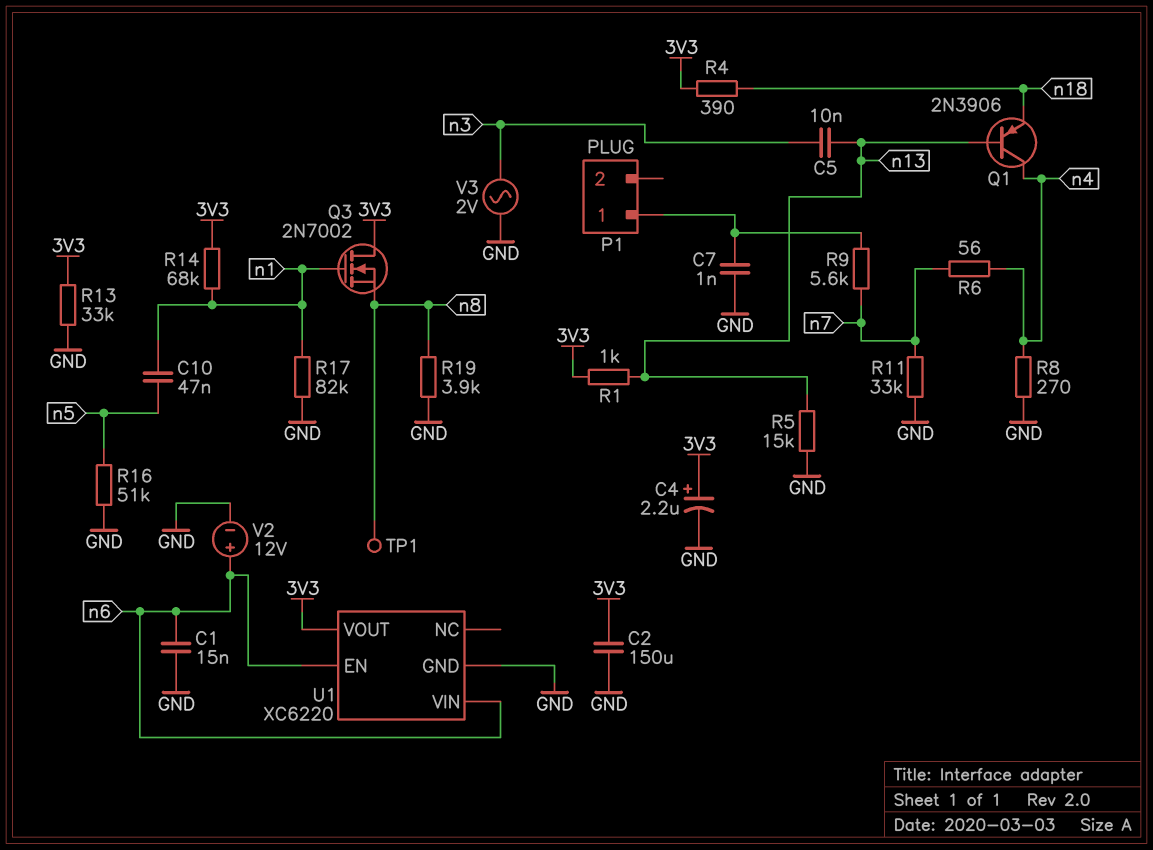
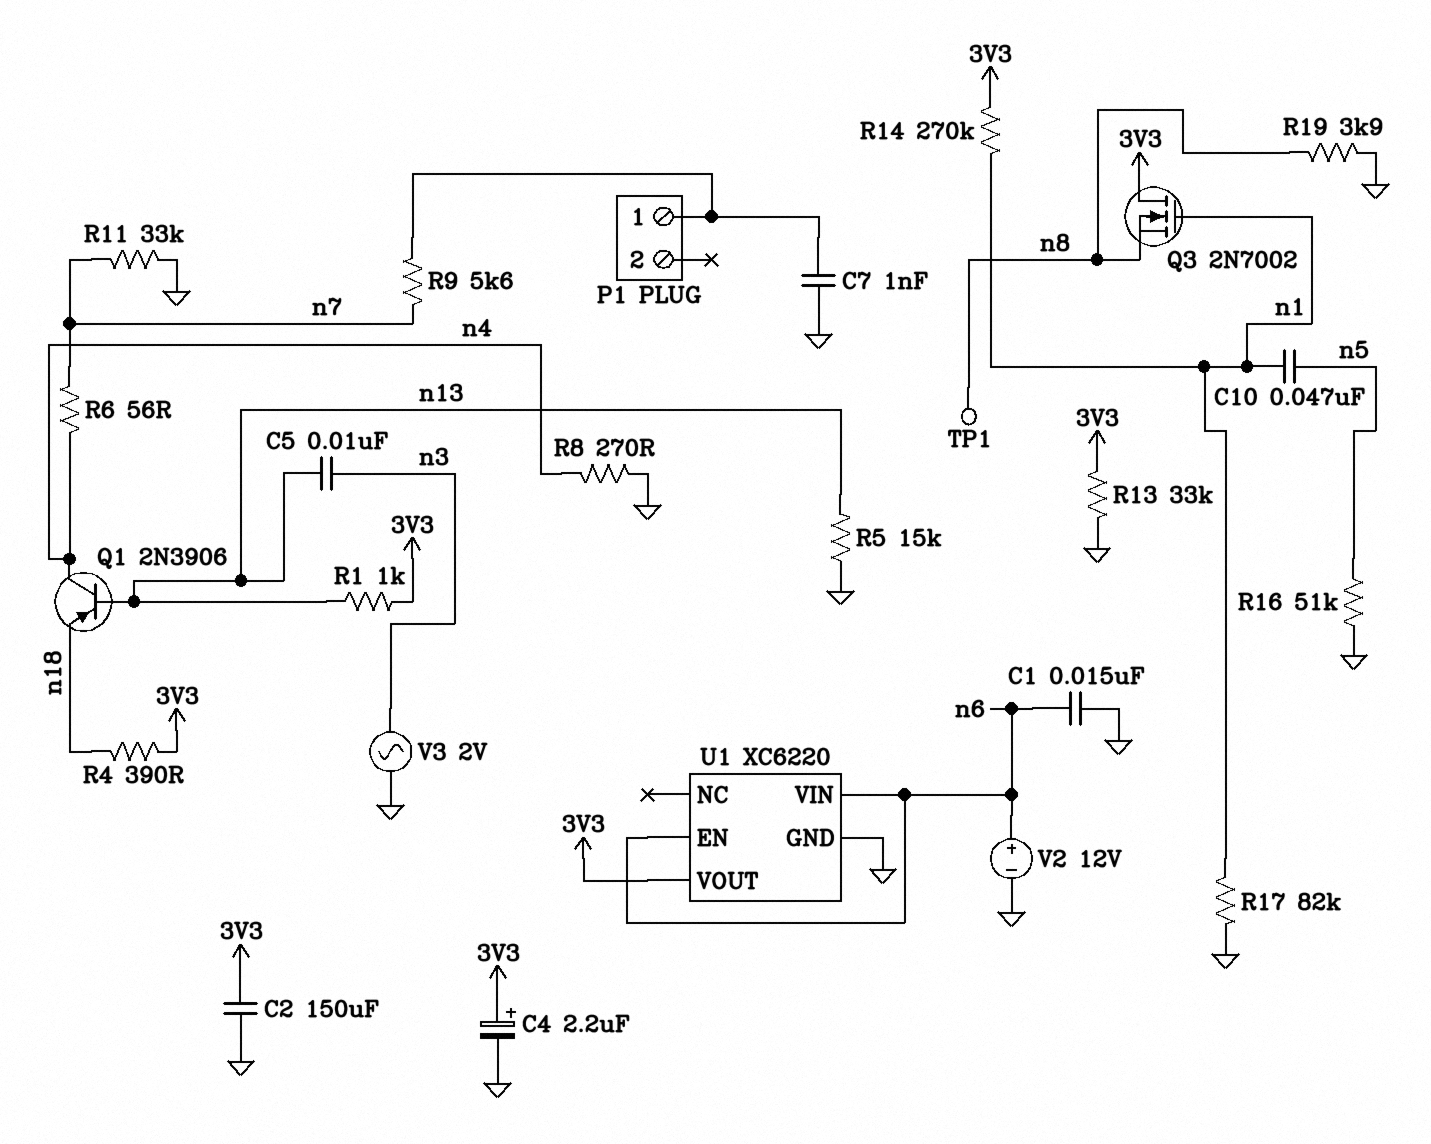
R14: 68k (3V3, n1) -> 270k (3V3, n1)

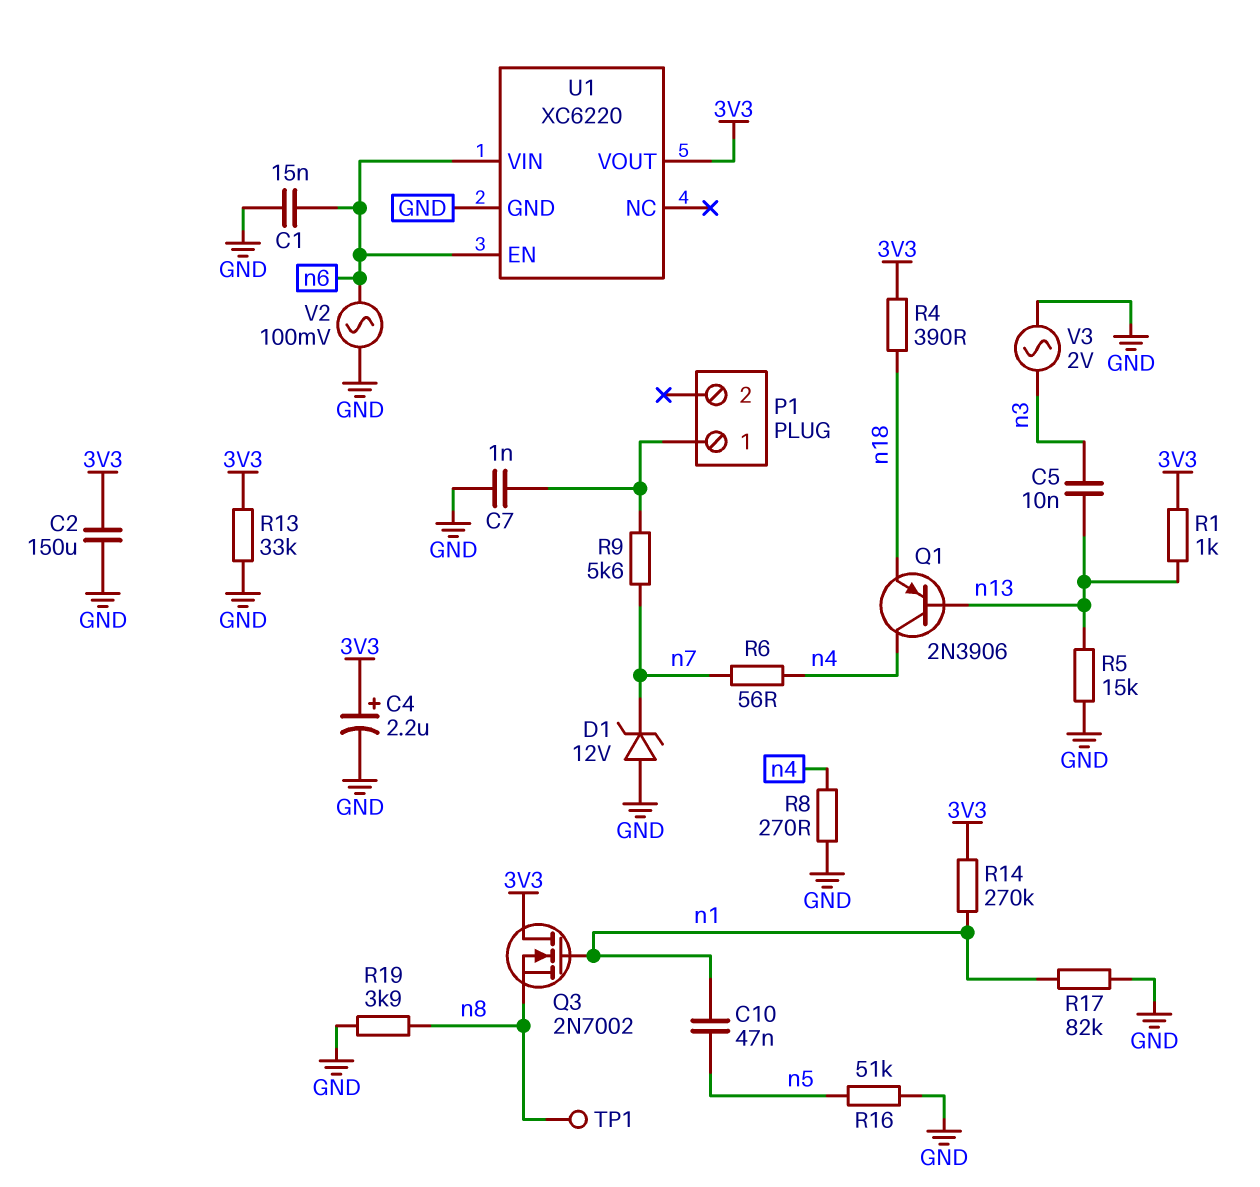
D1: none -> zener 12V (A GND, K n7)
R11: 33k (GND, n7) -> none
V2: 12V (plus n6, minus GND) -> AC 100mV (GND, n6)

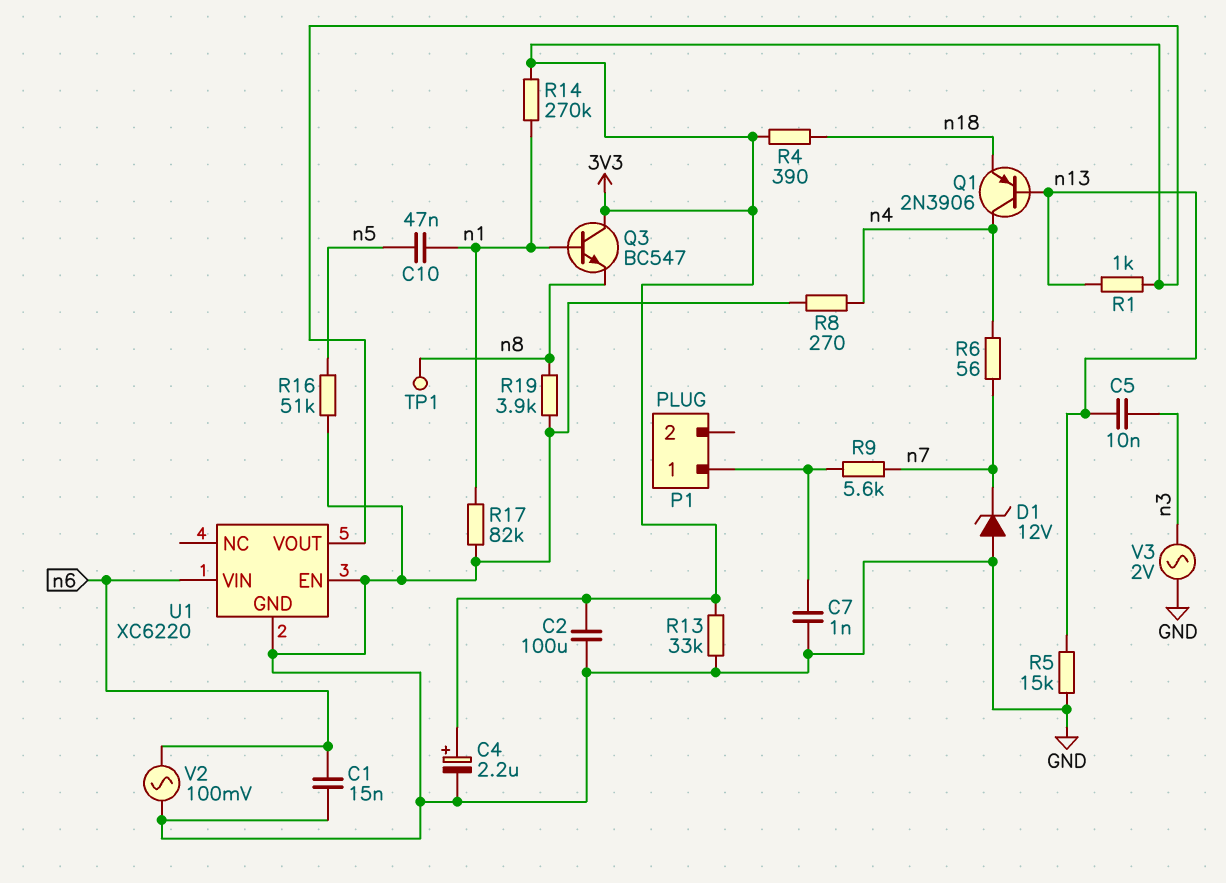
C2: 150uF (3V3, GND) -> 100uF (3V3, GND)
Q3: NMOS 2N7002 (G n1, D 3V3, S n8) -> NPN BC547 (B n1, C 3V3, E n8)
U1 pin EN: n6 -> GND

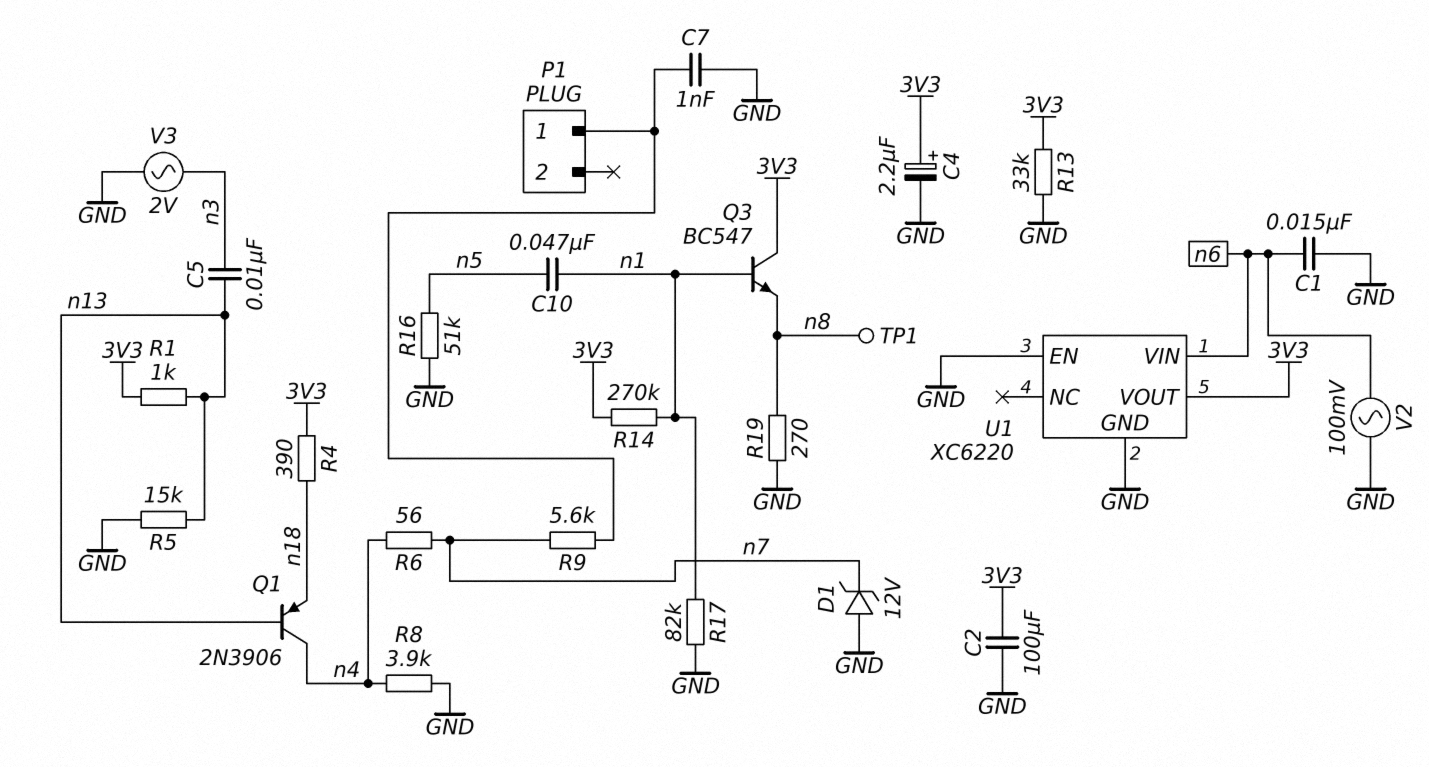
R8: 270 (GND, n4) -> 3.9k (GND, n4)
R19: 3.9k (GND, n8) -> 270 (GND, n8)

